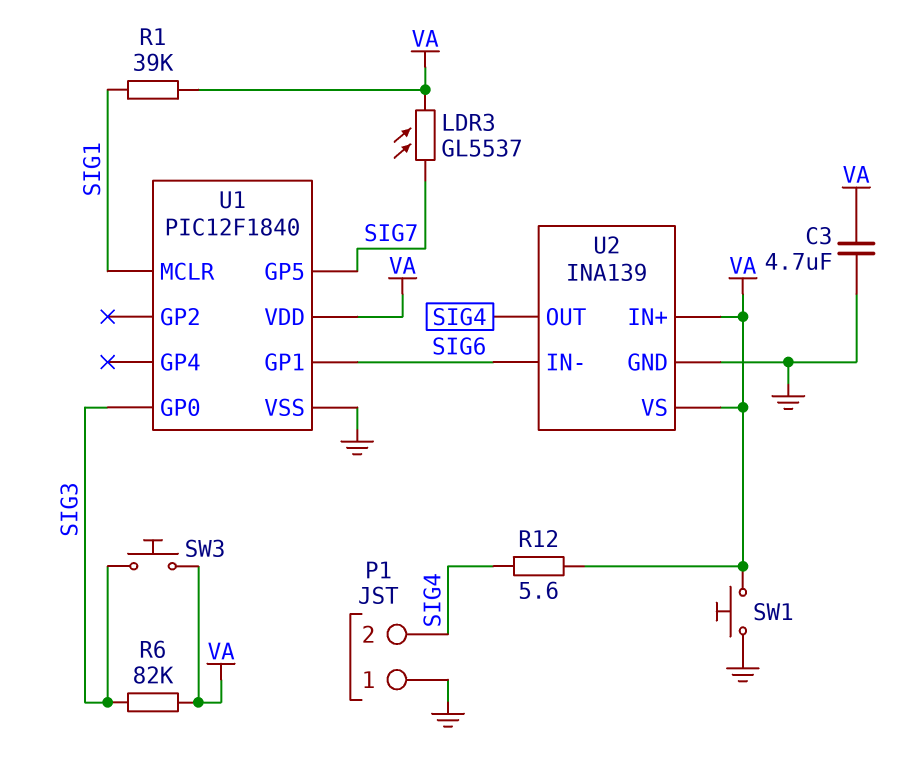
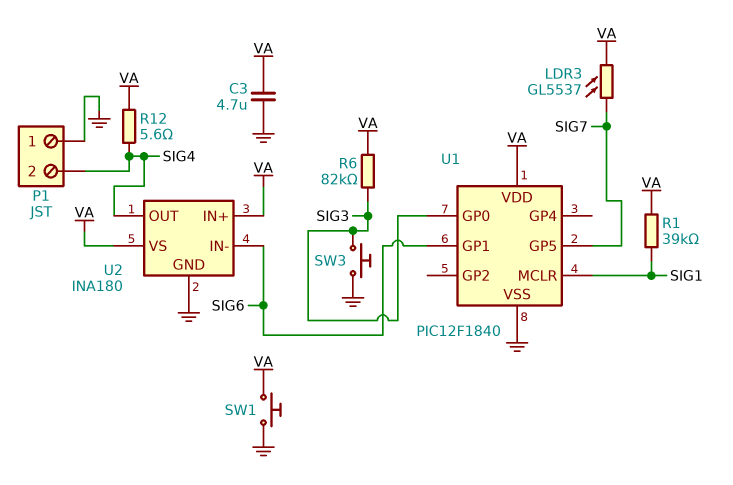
SW3: button (SIG3, VA) -> button (GND, SIG3)
U2: INA139 -> INA180

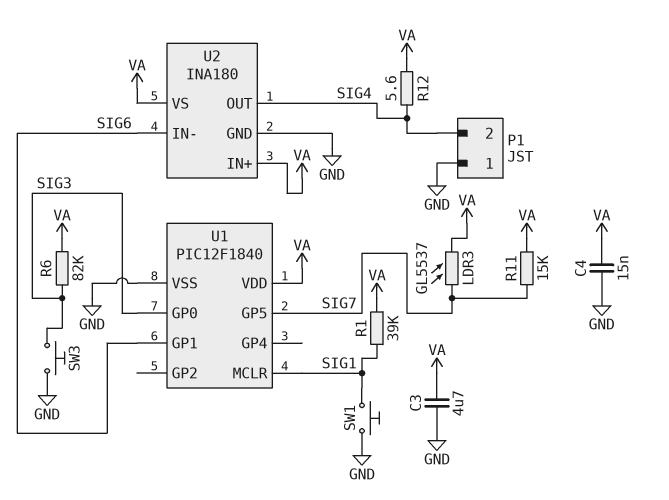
C4: none -> 15nF (GND, VA)
R11: none -> 15k (SIG7, VA)
SW1: button (GND, VA) -> button (GND, SIG1)

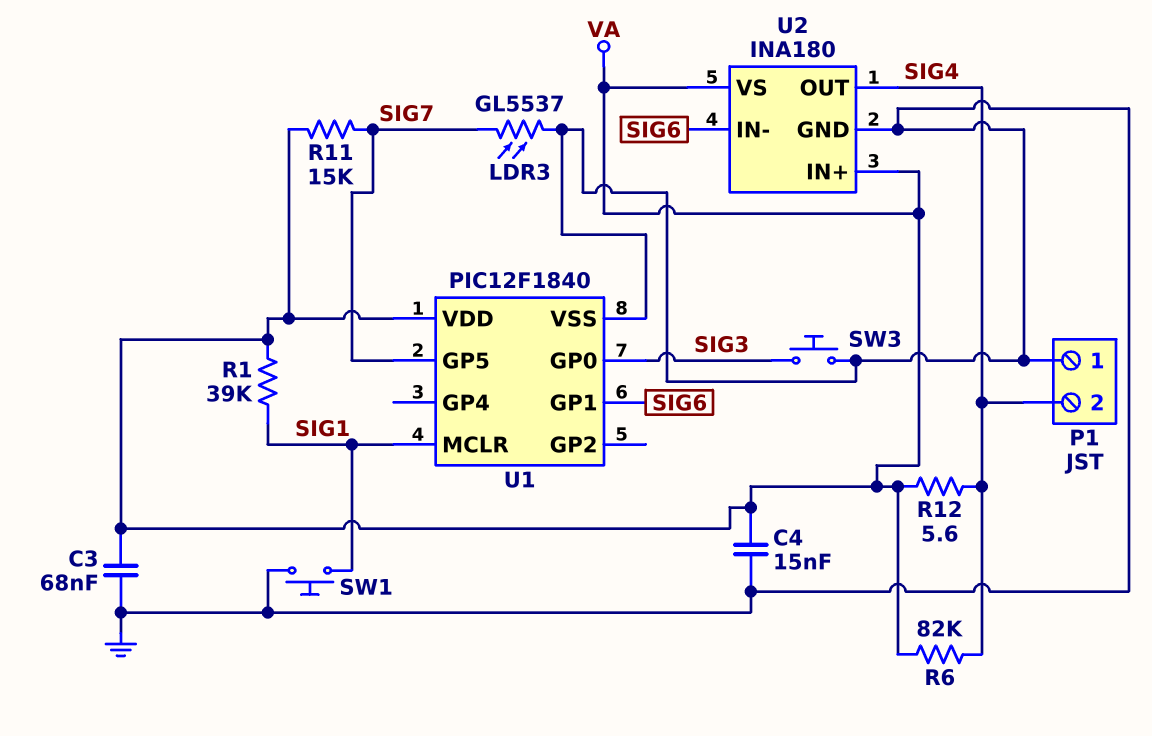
C3: 4.7uF (GND, VA) -> 68nF (GND, VA)
LDR3: GL5537 (SIG7, VA) -> GL5537 (GND, SIG7)
R6: 82k (SIG3, VA) -> 82k (SIG4, VA)

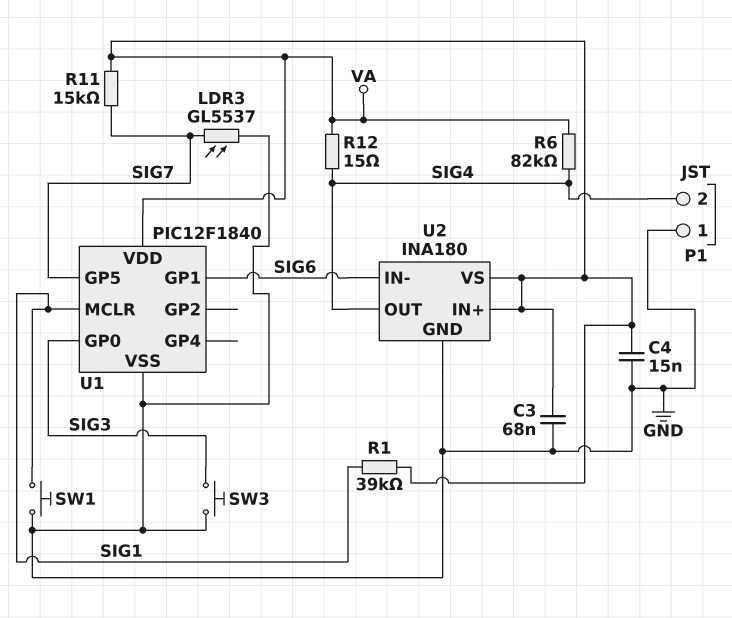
R12: 5.6 (SIG4, VA) -> 15 (SIG4, VA)

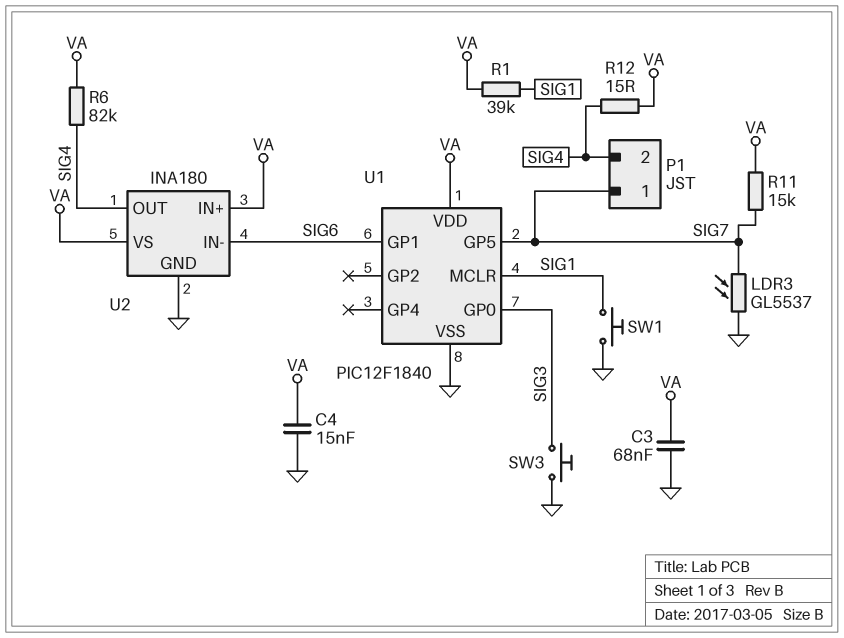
P1 pin 1: GND -> SIG7

